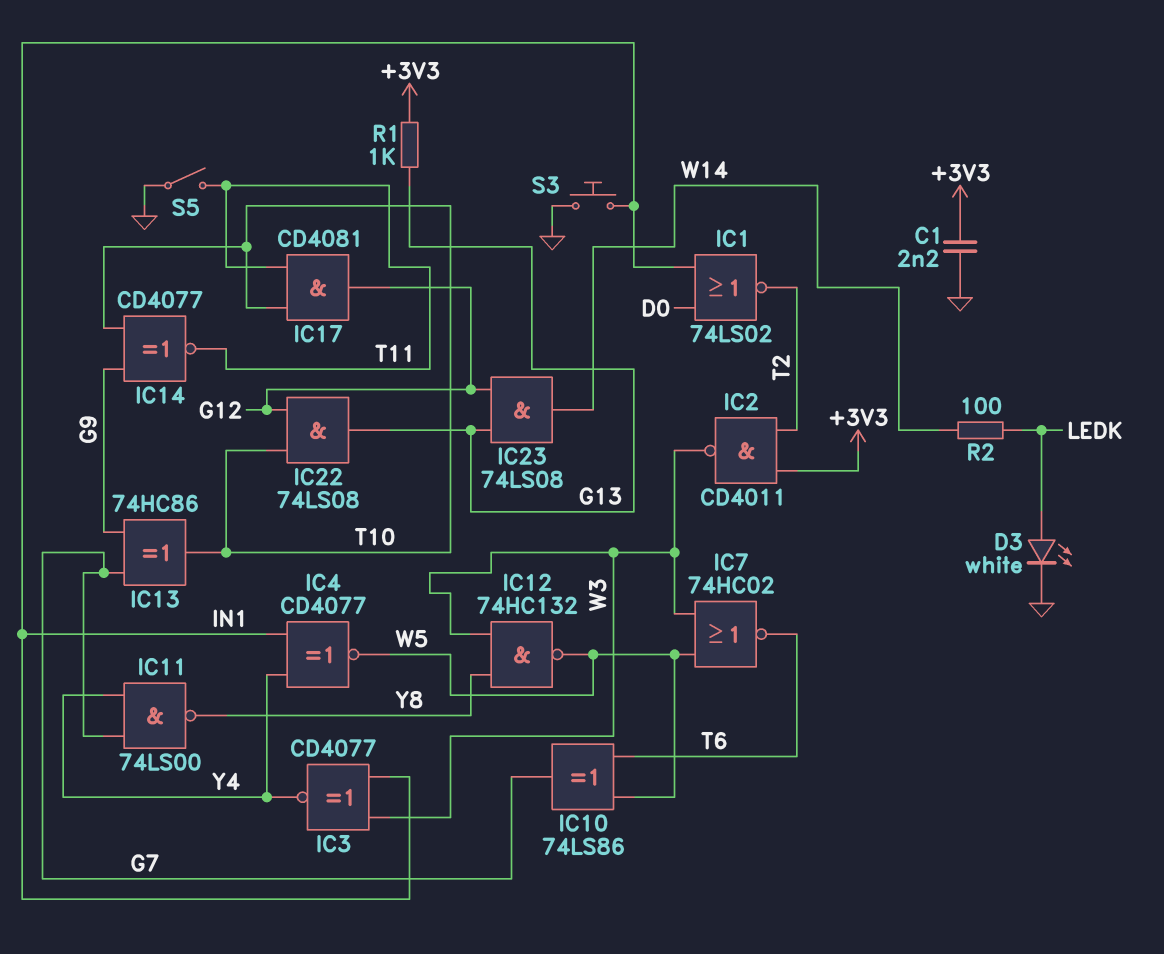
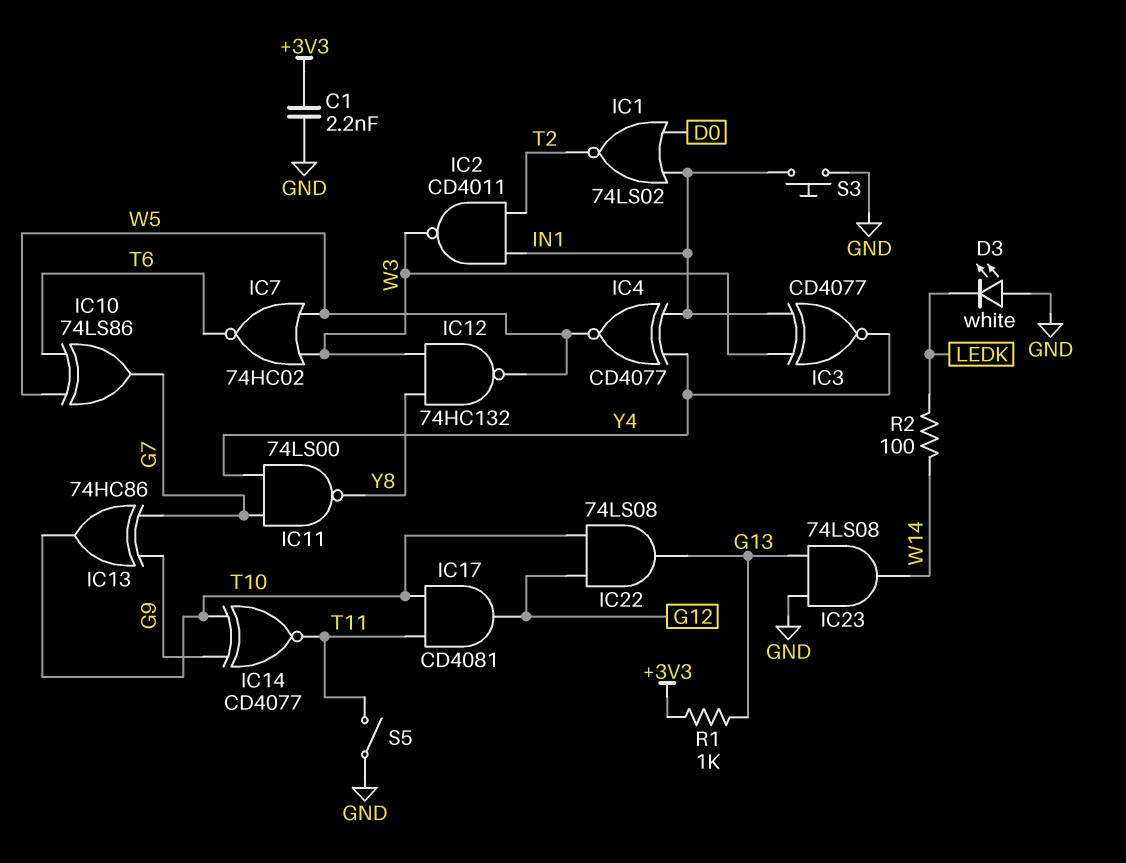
D3: LED white (A LEDK, K GND) -> LED white (A GND, K LEDK)
IC2: NAND CD4011 (in +3V3, in T2, out W3) -> NAND CD4011 (in IN1, in T2, out W3)
IC23: AND 74LS08 (in G12, in G13, out W14) -> AND 74LS08 (in G13, in GND, out W14)

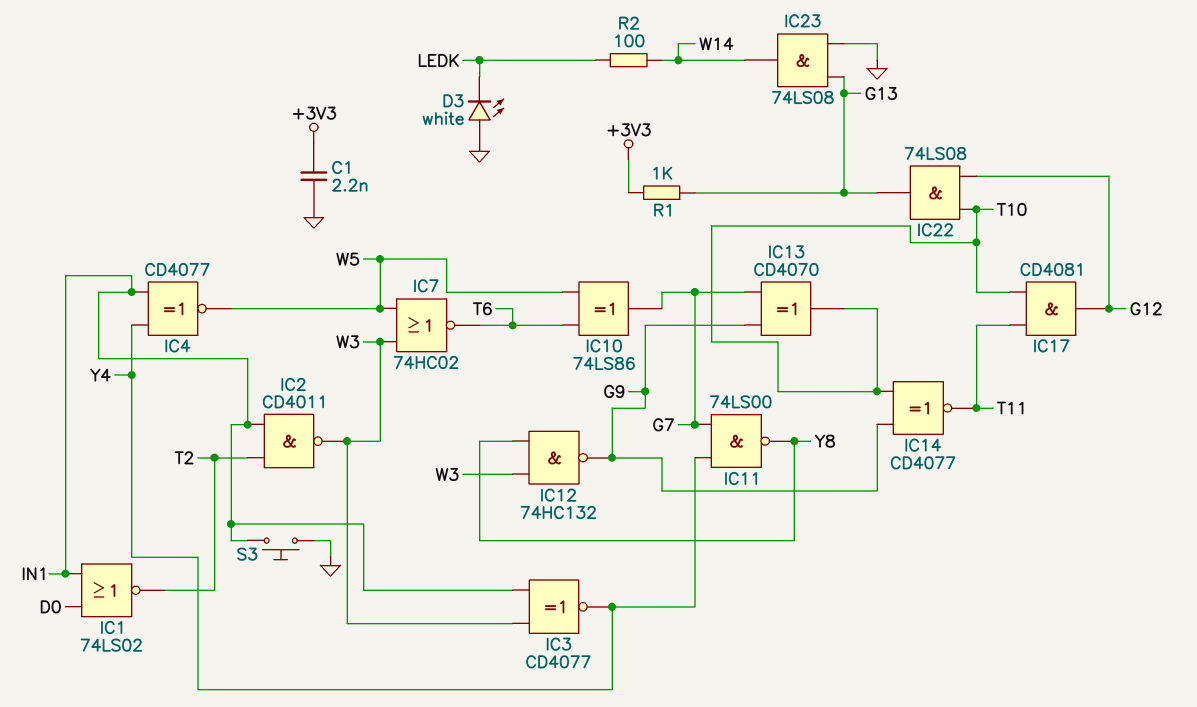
IC12: NAND 74HC132 (in W3, in Y8, out W5) -> NAND 74HC132 (in W3, in Y8, out G9)
IC13: XOR 74HC86 (in G7, in G9, out T10) -> XOR CD4070 (in G7, in G9, out T10)
S5: switch (GND, T11) -> none

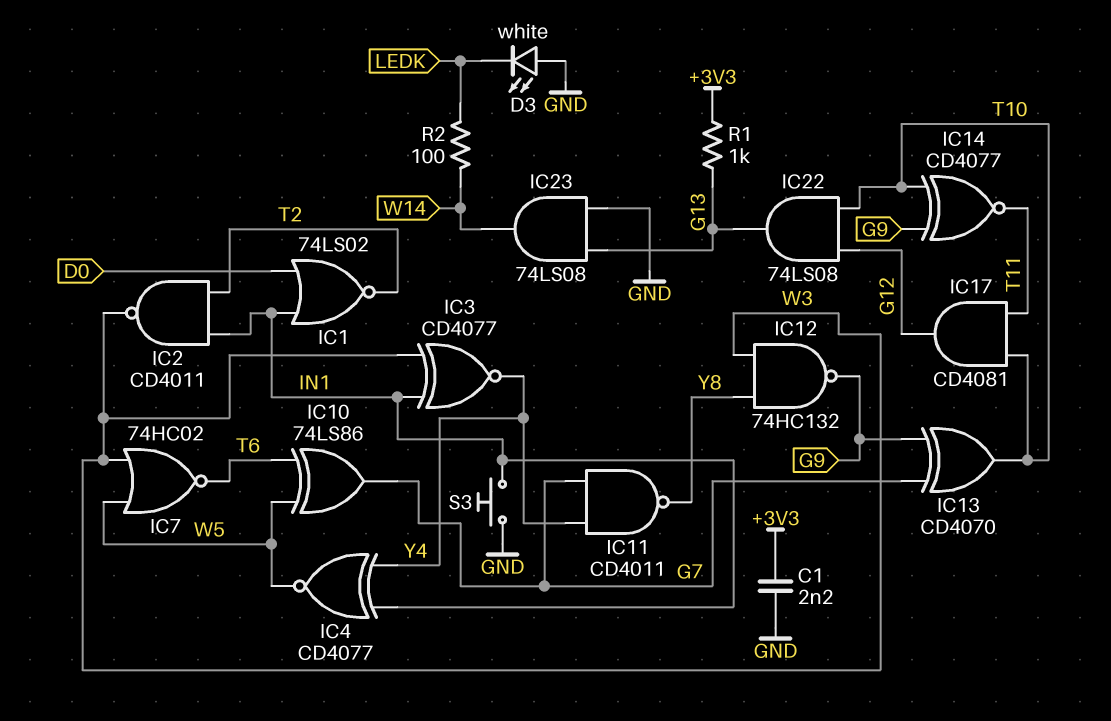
IC11: NAND 74LS00 (in G7, in Y4, out Y8) -> NAND CD4011 (in G7, in Y4, out Y8)

